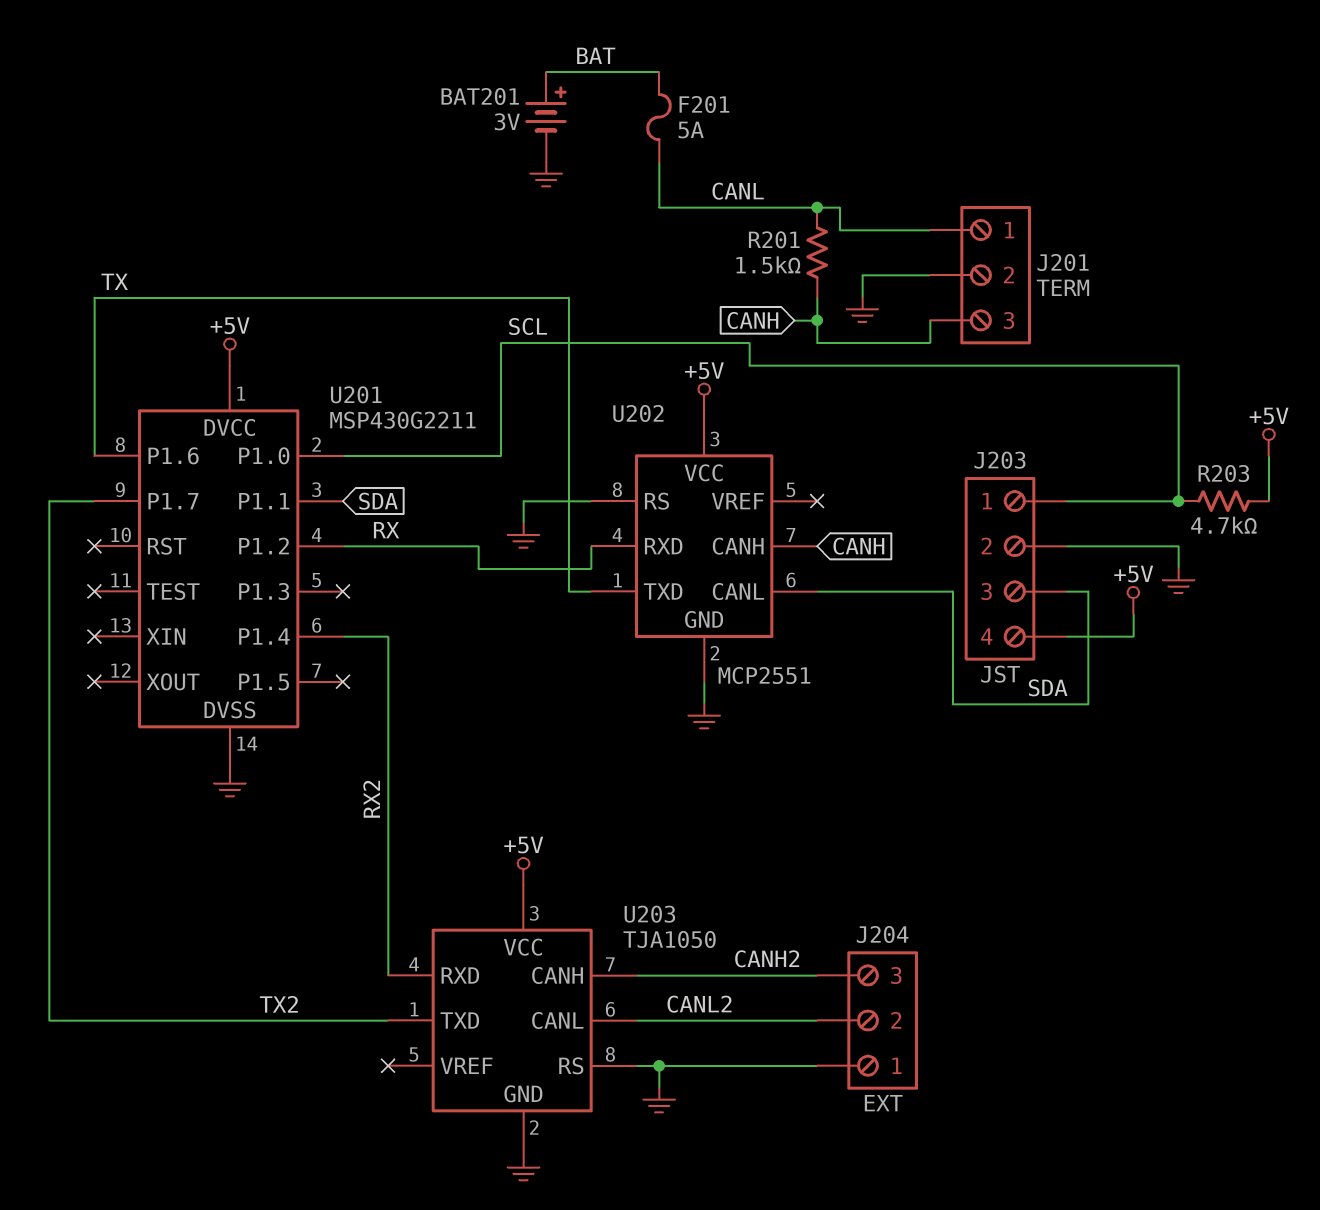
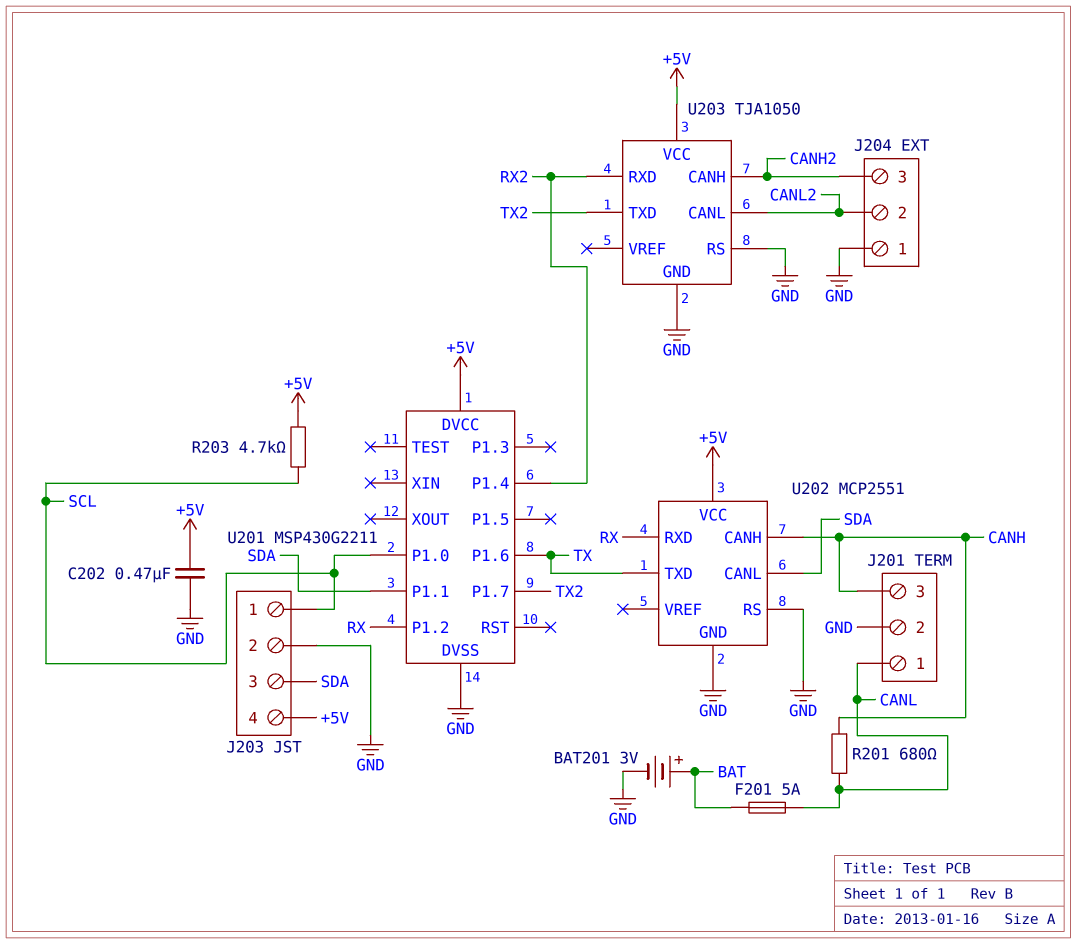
C202: none -> 470nF (+5V, GND)
R201: 1.5k (CANH, CANL) -> 680 (CANH, CANL)

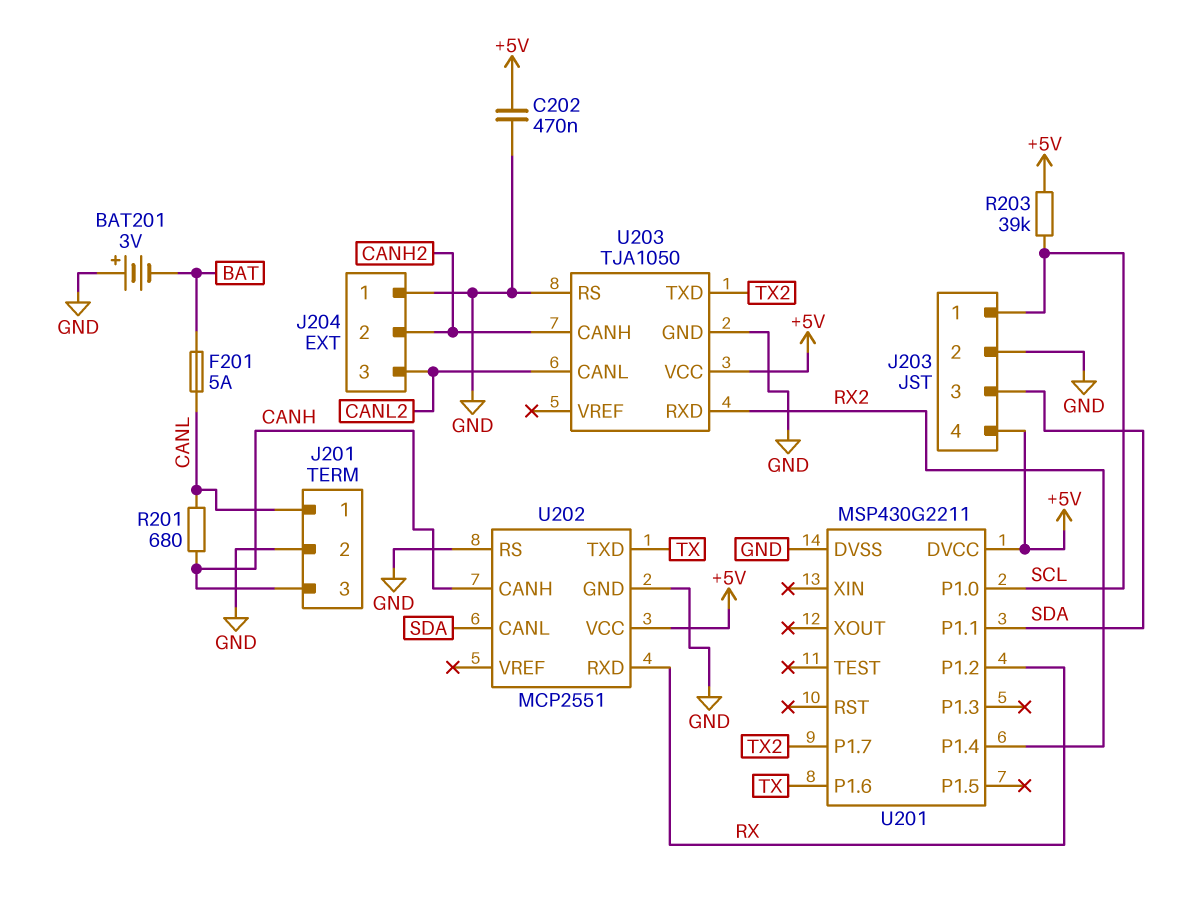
BAT201: 3V (plus BAT, minus GND) -> 3V (plus GND, minus BAT)
J204 pin 2: CANL2 -> CANH2
J204 pin 3: CANH2 -> CANL2
R203: 4.7k (+5V, SCL) -> 39k (+5V, SCL)

